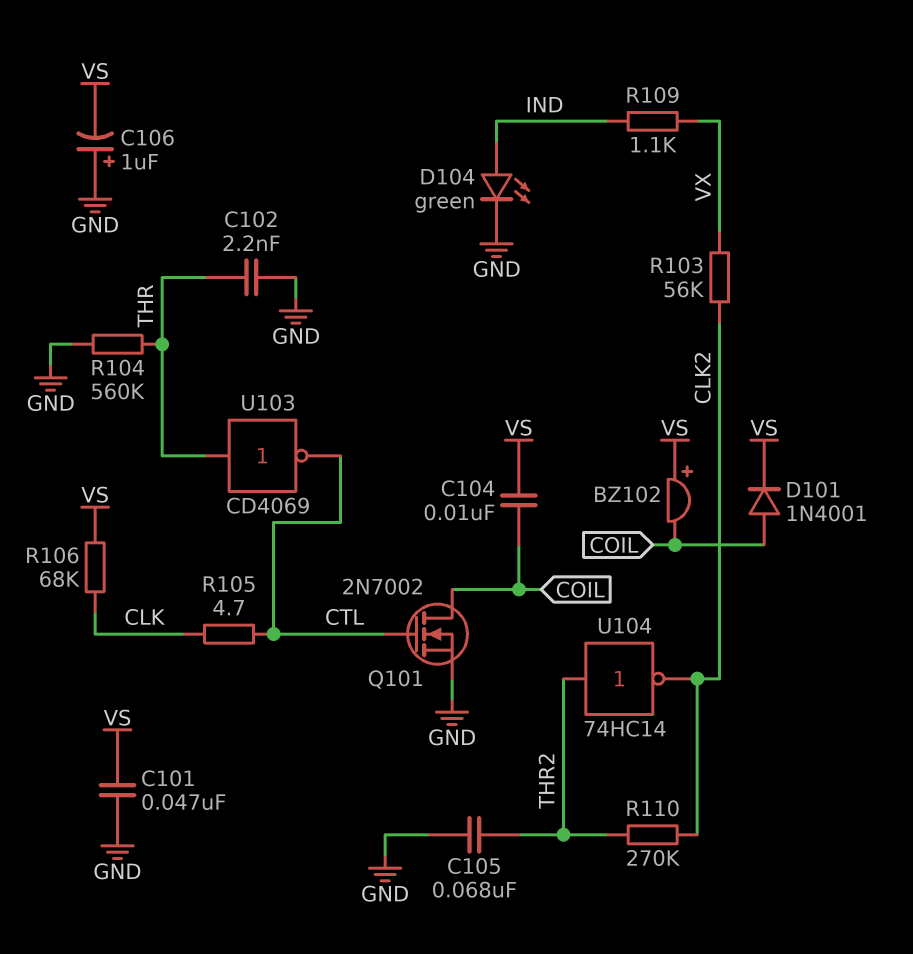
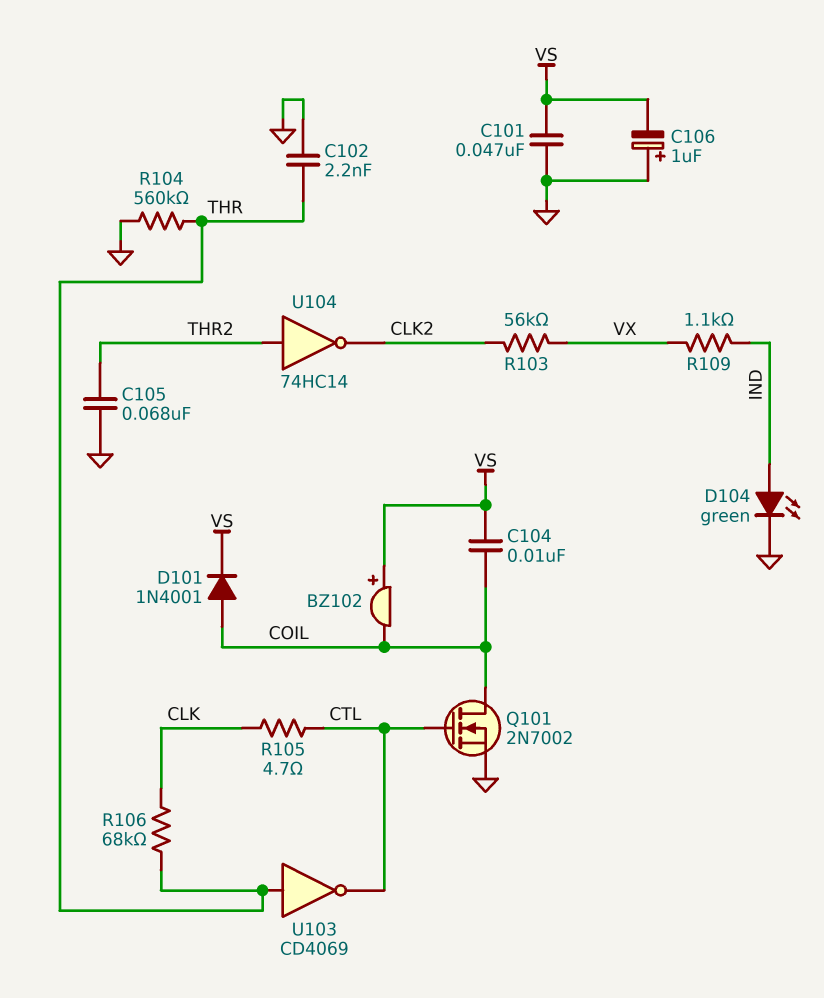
R106: 68k (CLK, VS) -> 68k (CLK, THR)
R110: 270k (CLK2, THR2) -> none

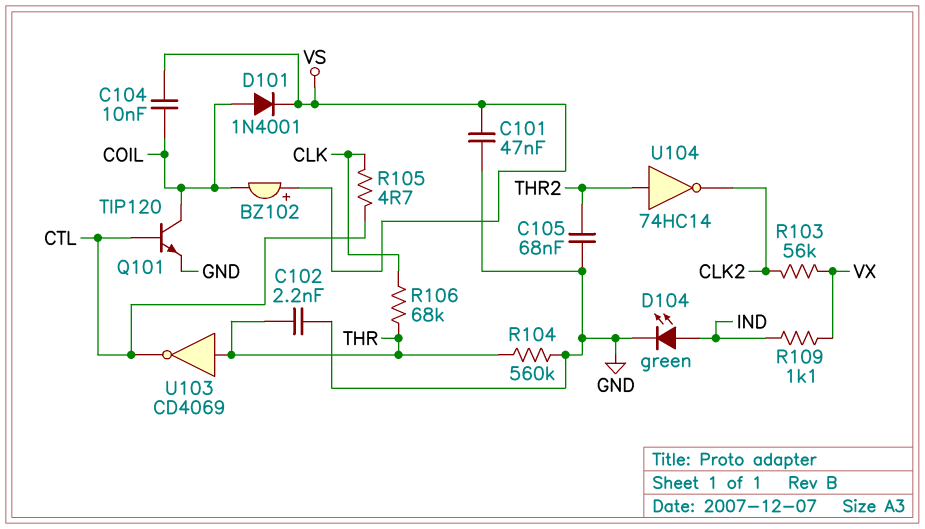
C106: 1uF (plus GND, minus VS) -> none
Q101: NMOS 2N7002 (G CTL, D COIL, S GND) -> NPN TIP120 (B CTL, C COIL, E GND)

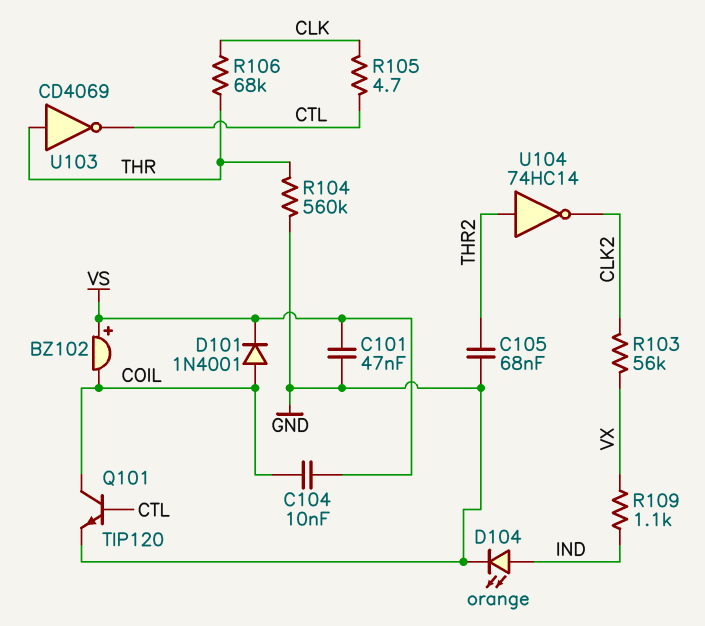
C102: 2.2nF (GND, THR) -> none
D104: LED green (A IND, K GND) -> LED orange (A IND, K GND)

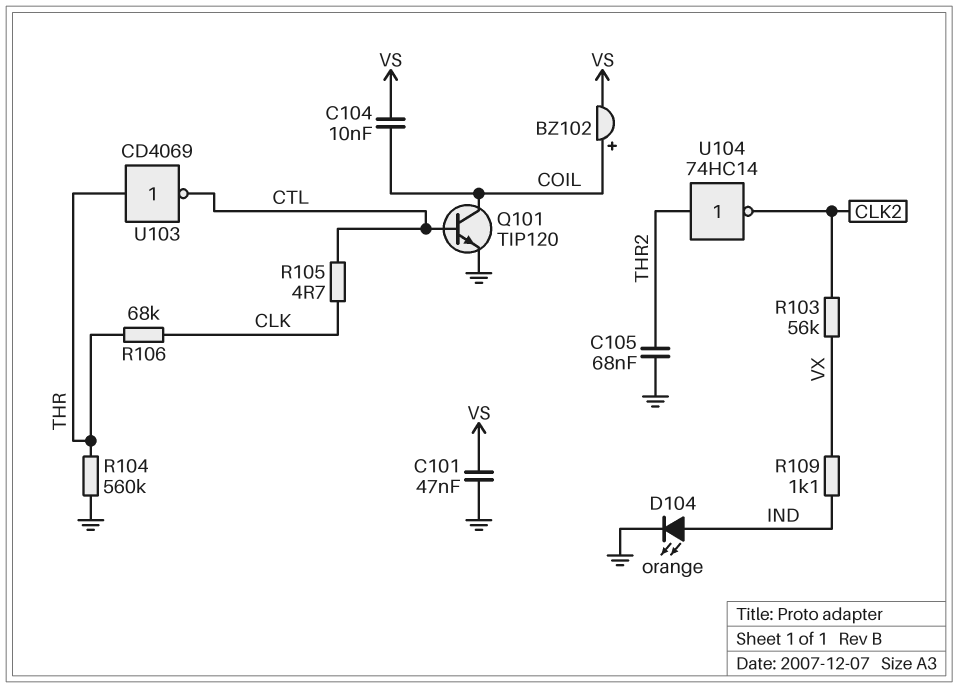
BZ102: buzzer (plus VS, minus COIL) -> buzzer (plus COIL, minus VS)
D101: diode 1N4001 (A COIL, K VS) -> none

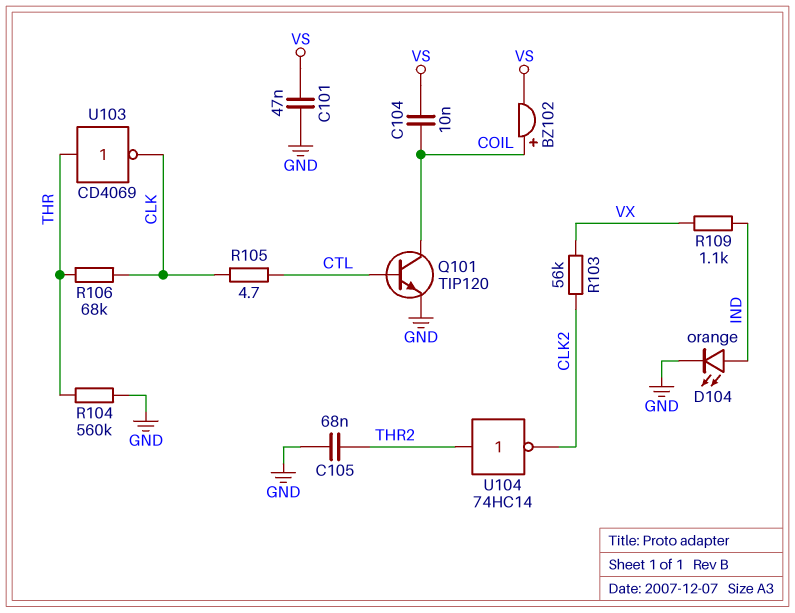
U103: NOT CD4069 (in THR, out CTL) -> NOT CD4069 (in THR, out CLK)

